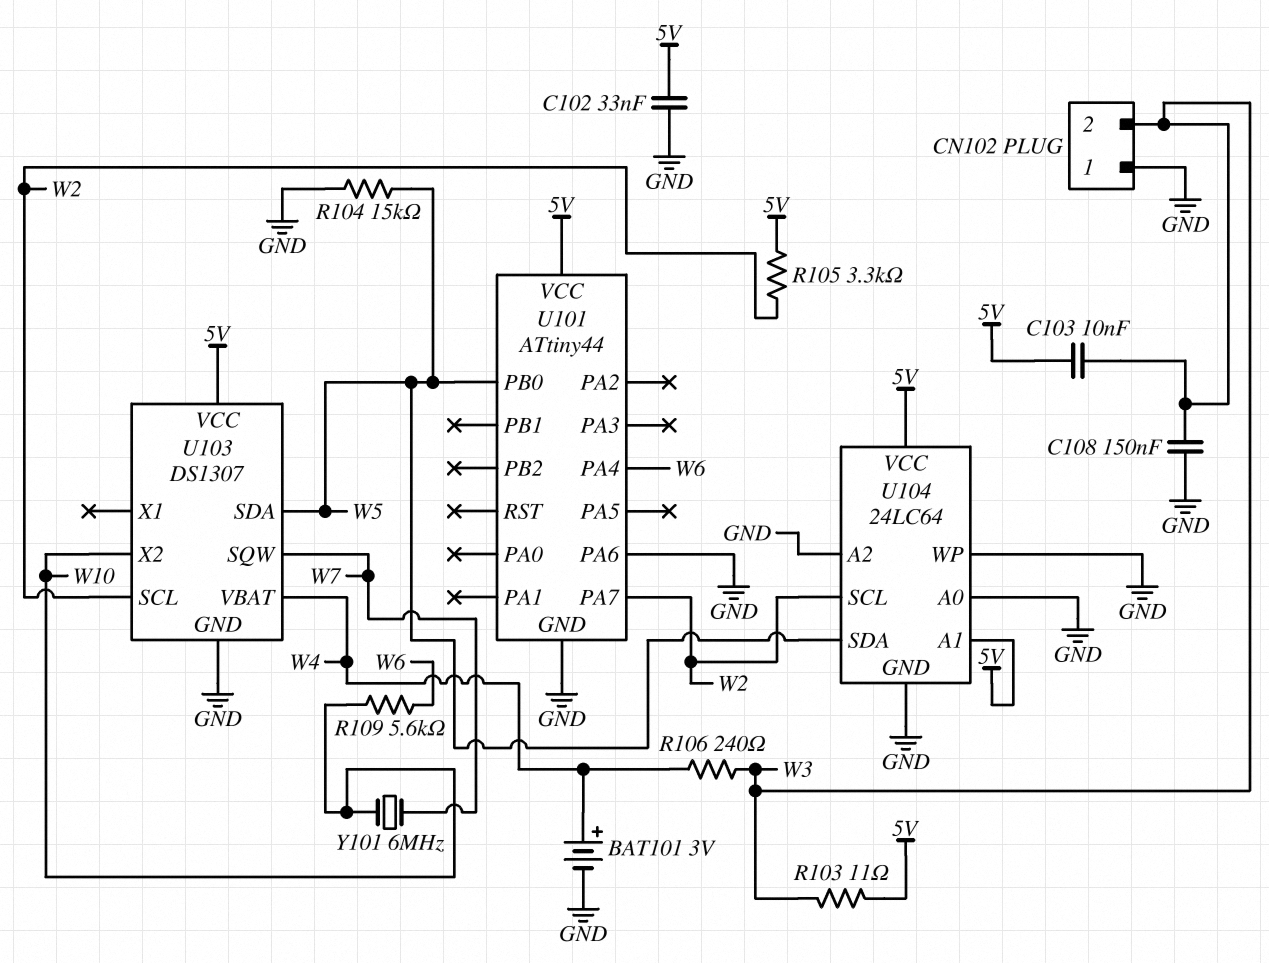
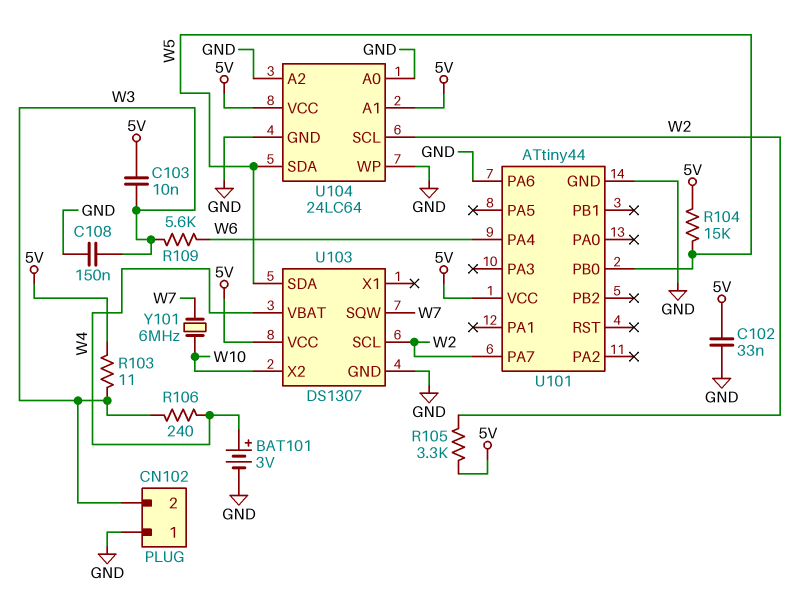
R104: 15k (GND, W5) -> 15k (5V, W5)
R109: 5.6k (W6, W10) -> 5.6k (W3, W6)

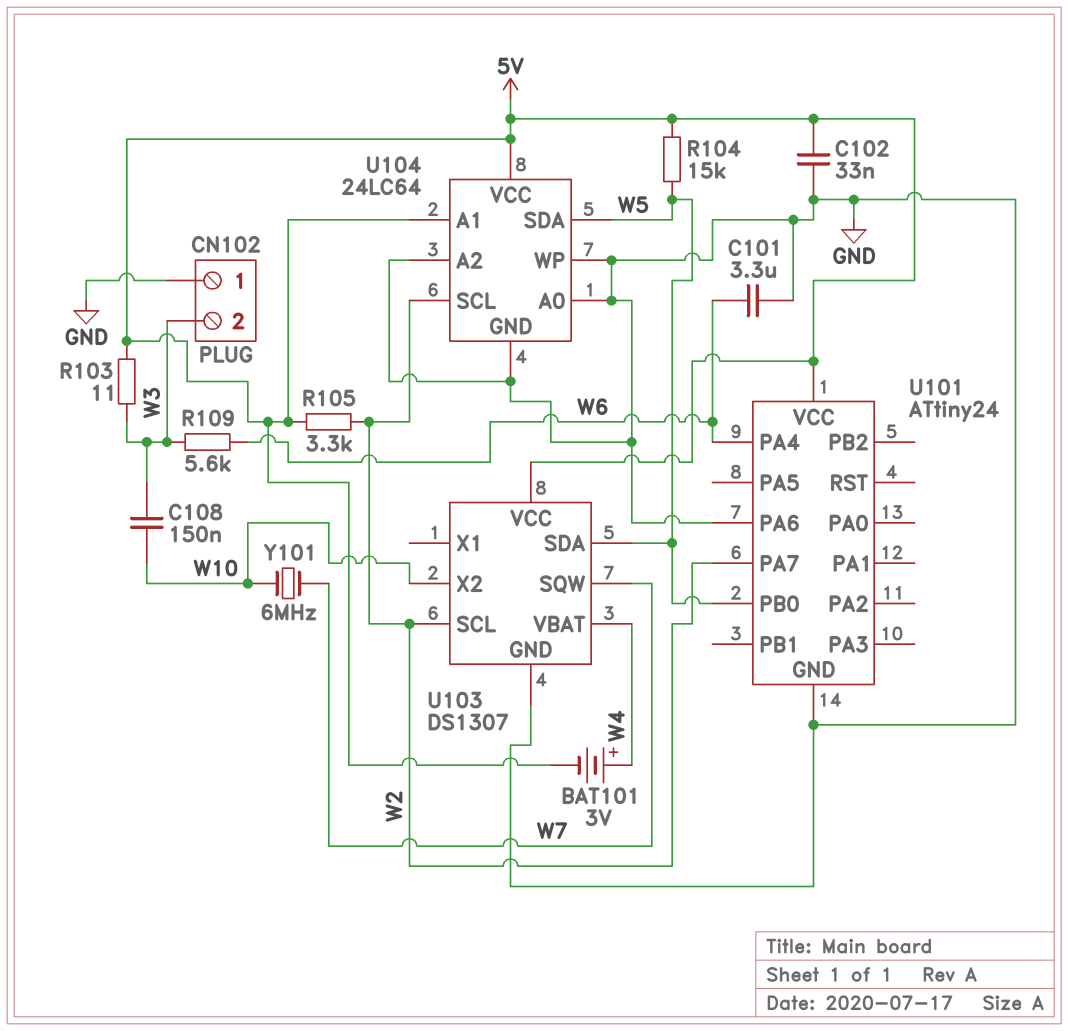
BAT101: 3V (plus W4, minus GND) -> 3V (plus W4, minus 5V)
C101: none -> 3.3uF (GND, W6)
C103: 10nF (5V, W3) -> none
C108: 150nF (GND, W3) -> 150nF (W3, W10)
R106: 240 (W3, W4) -> none
U101: ATtiny44 -> ATtiny24

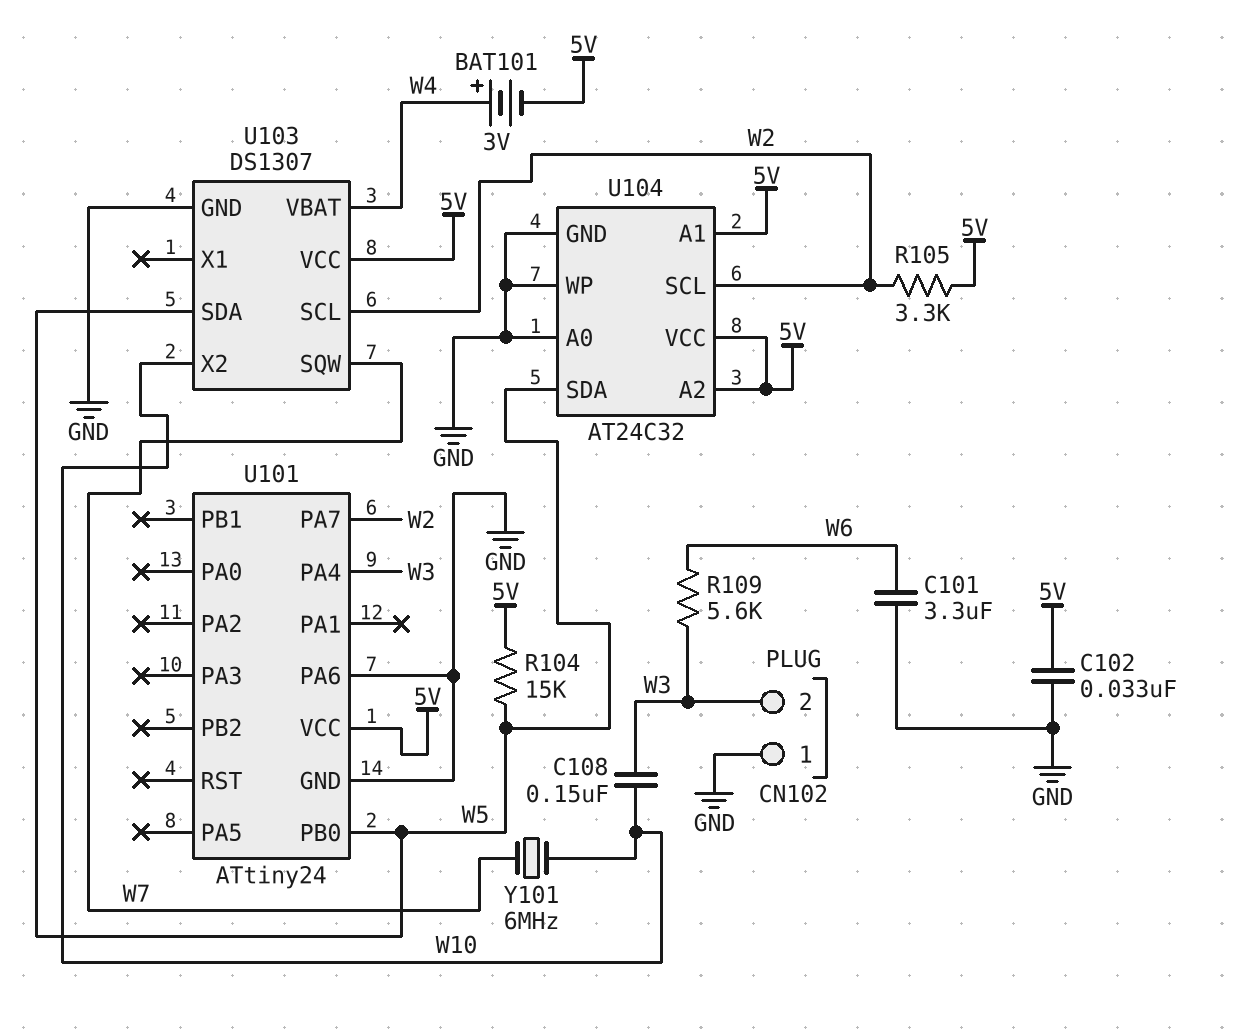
R103: 11 (5V, W3) -> none
U101 pin PA4: W6 -> W3
U104: 24LC64 -> AT24C32
U104 pin A2: GND -> 5V

